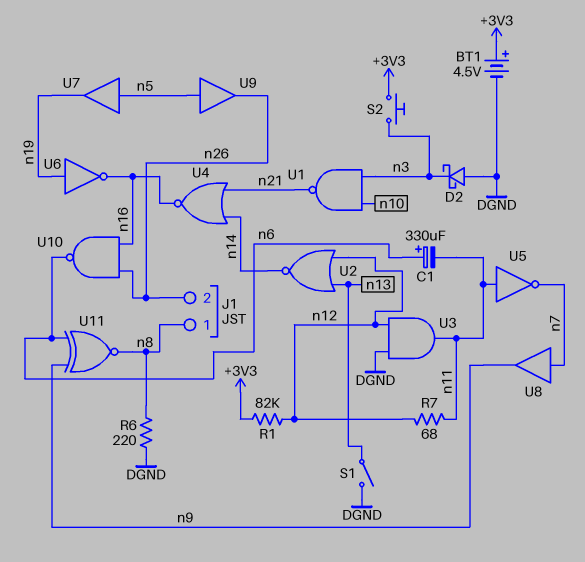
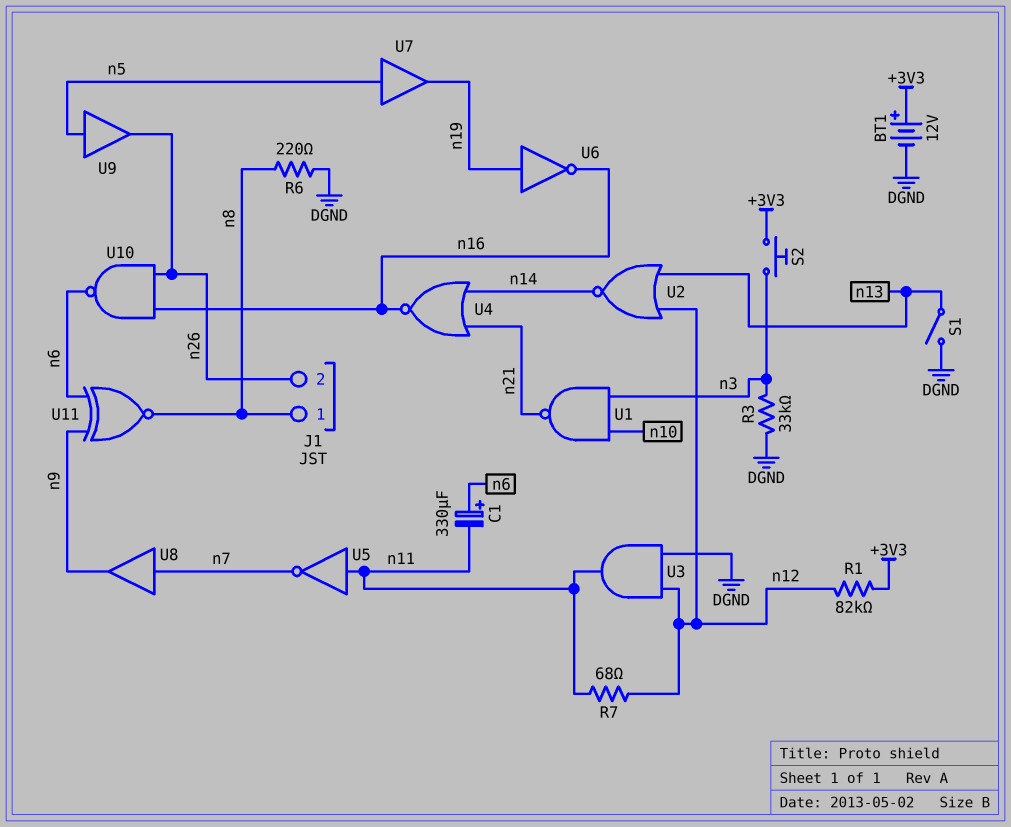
BT1: 4.5V (plus +3V3, minus DGND) -> 12V (plus +3V3, minus DGND)
D2: schottky (A DGND, K n3) -> none
R3: none -> 33k (DGND, n3)

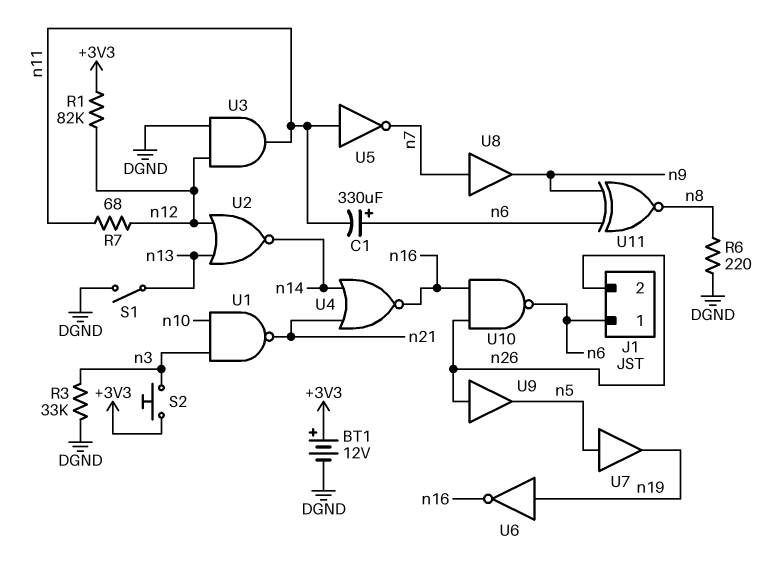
J1 pin 1: n8 -> n6
U9: buffer (in n5, out n26) -> buffer (in n26, out n5)

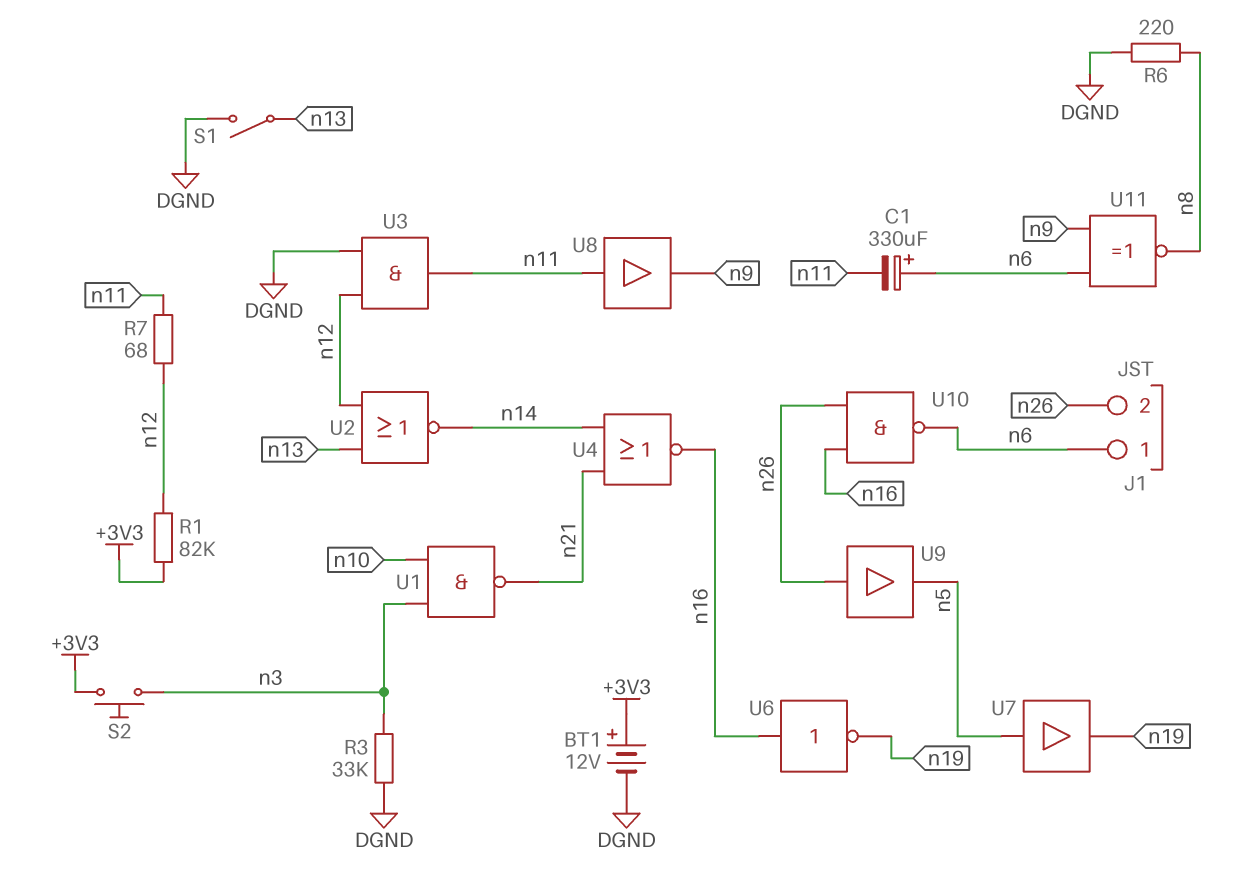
U5: NOT (in n11, out n7) -> none
U6: NOT (in n19, out n16) -> NOT (in n16, out n19)
U8: buffer (in n7, out n9) -> buffer (in n11, out n9)

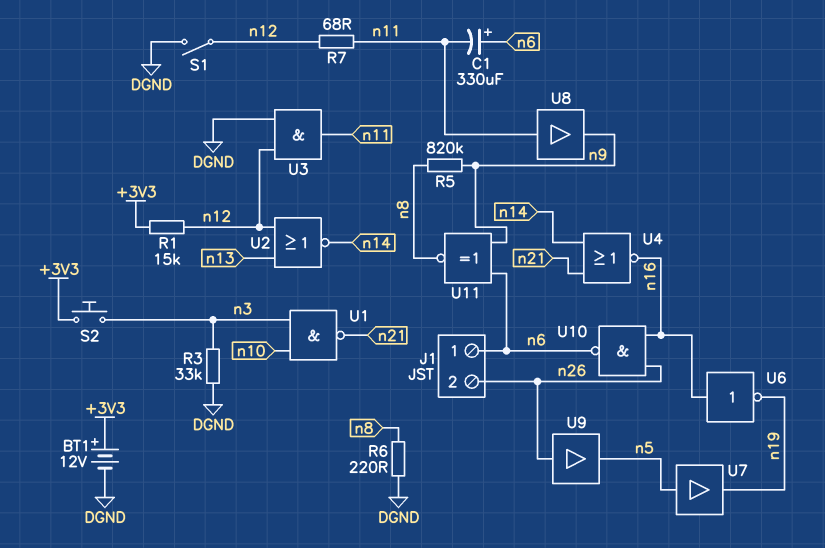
R1: 82k (+3V3, n12) -> 15k (+3V3, n12)
R5: none -> 820k (n8, n9)
S1: switch (DGND, n13) -> switch (DGND, n12)

